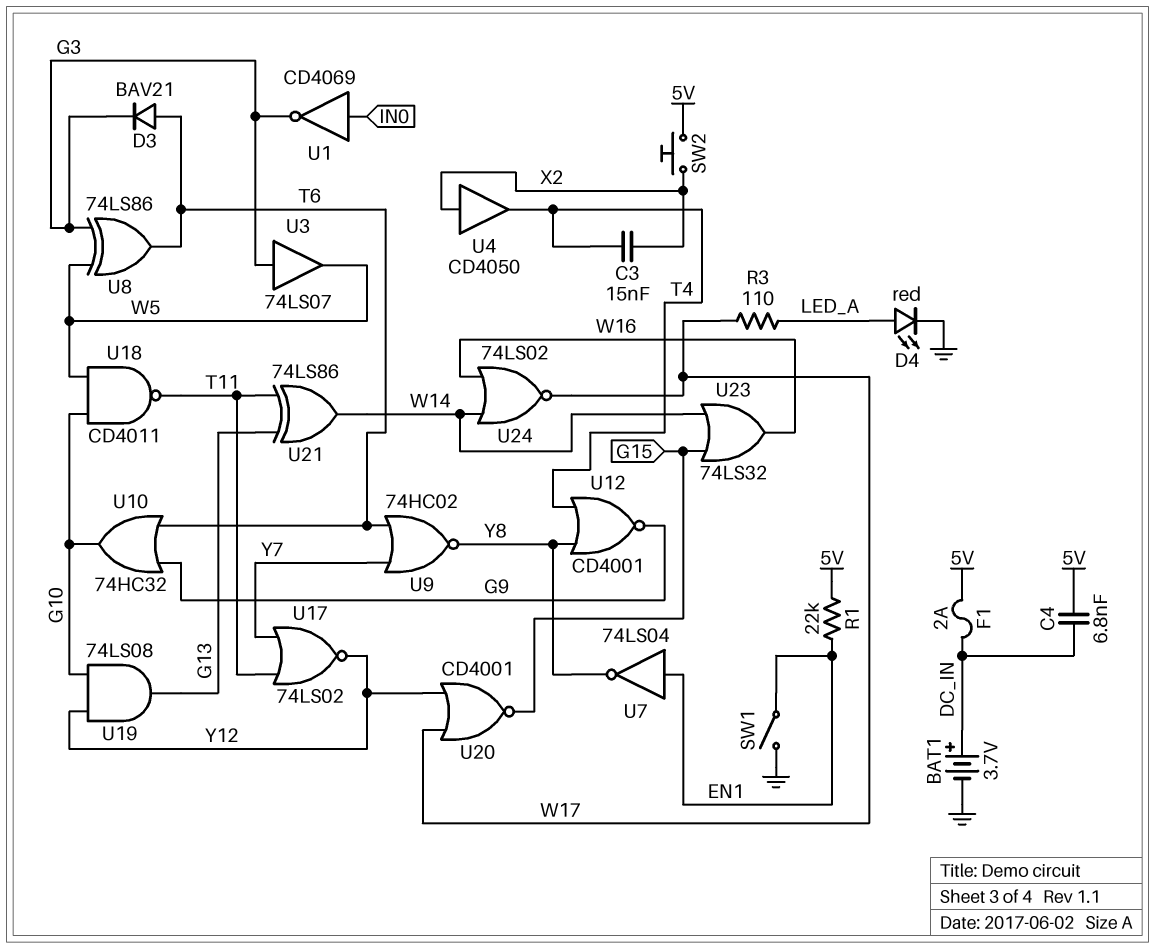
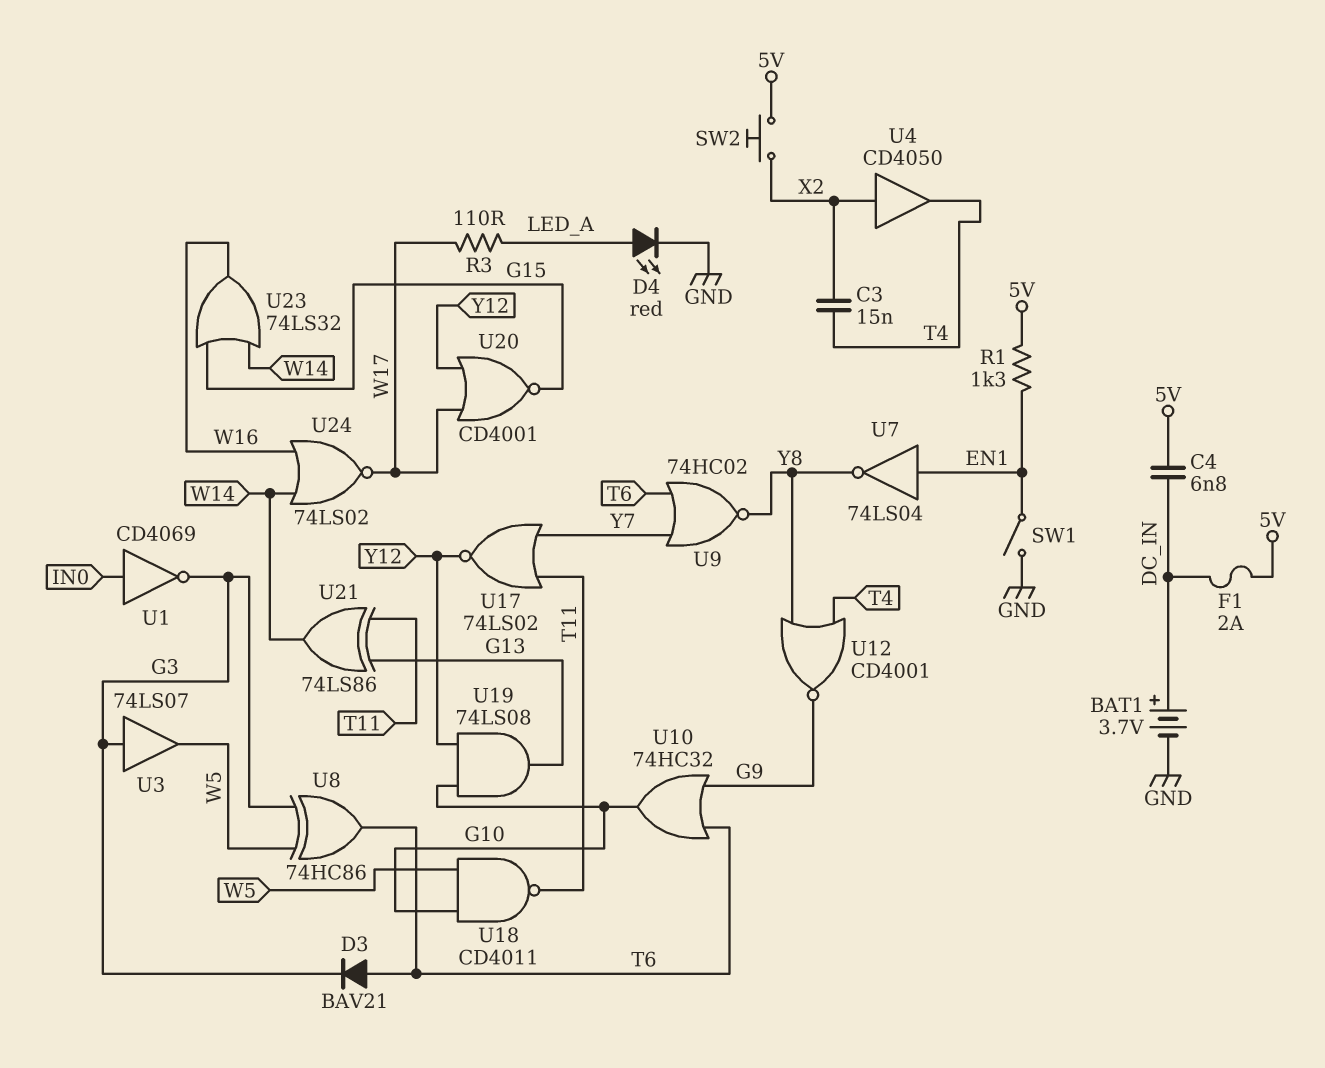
R1: 22k (5V, EN1) -> 1.3k (5V, EN1)
U8: XOR 74LS86 (in G3, in W5, out T6) -> XOR 74HC86 (in G3, in W5, out T6)

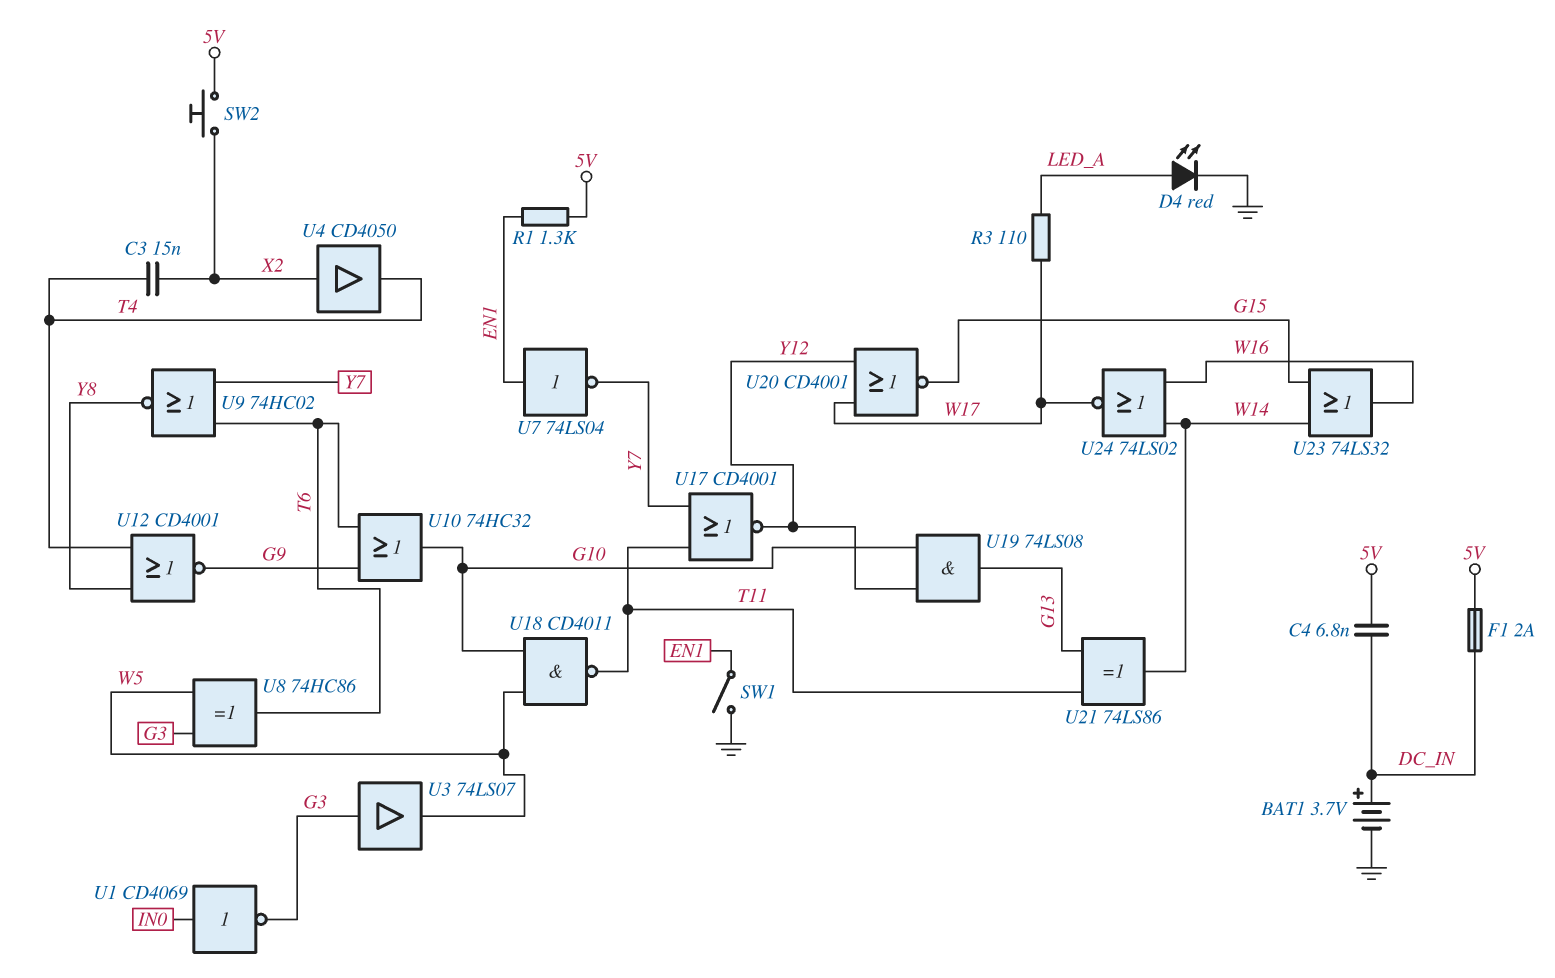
D3: diode BAV21 (A T6, K G3) -> none
U7: NOT 74LS04 (in EN1, out Y8) -> NOT 74LS04 (in EN1, out Y7)
U17: NOR 74LS02 (in T11, in Y7, out Y12) -> NOR CD4001 (in T11, in Y7, out Y12)

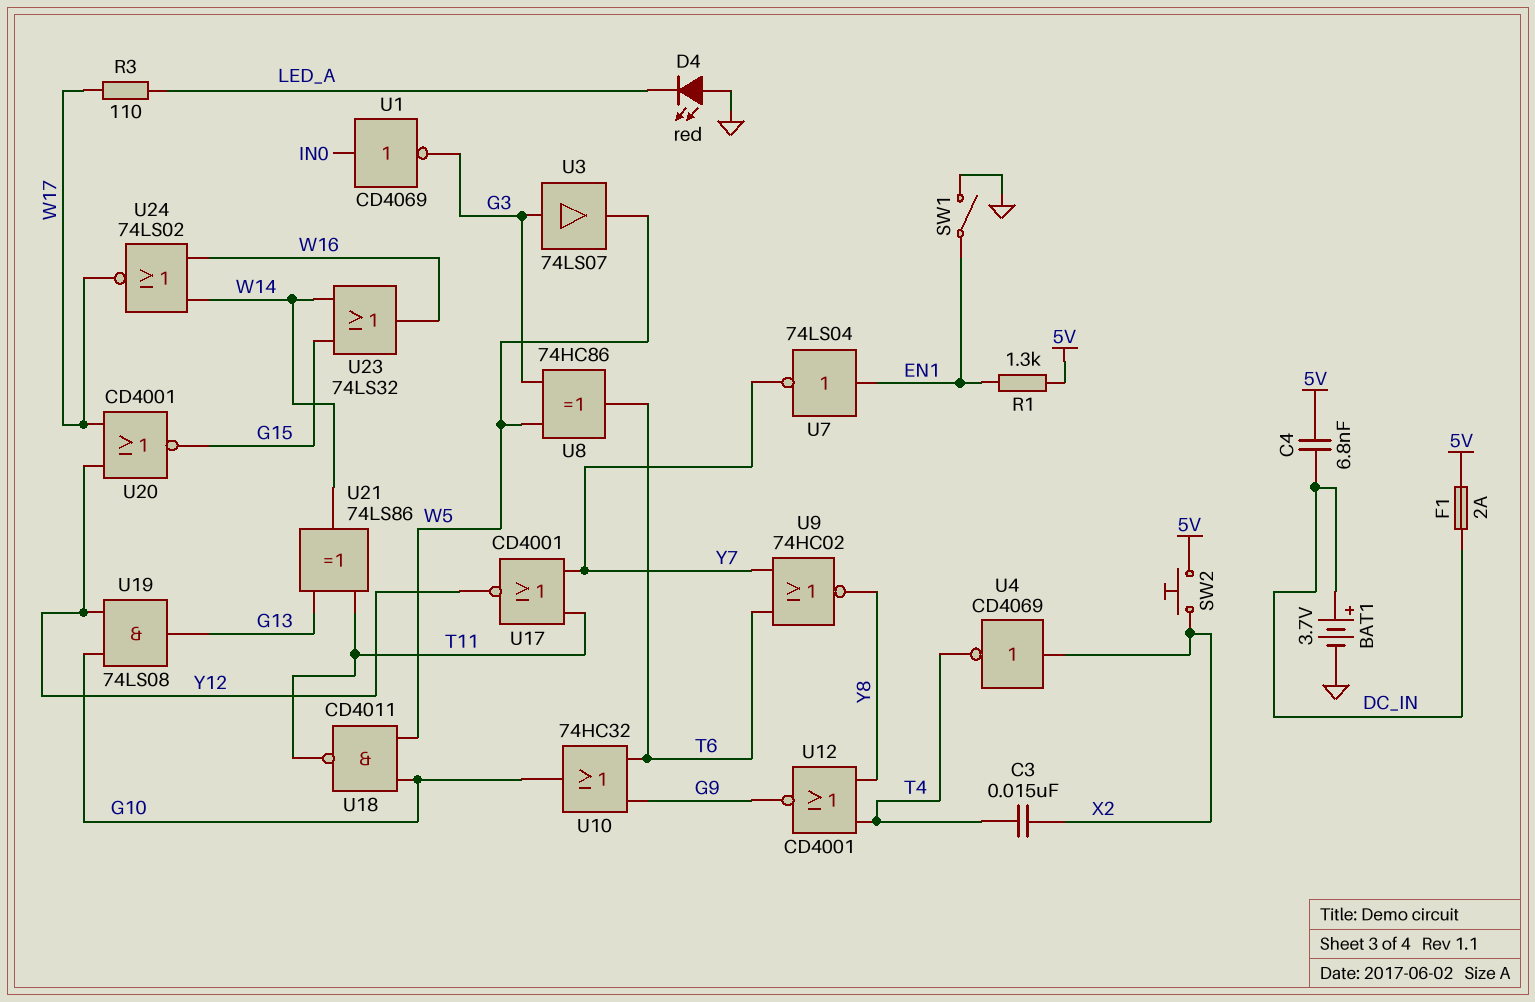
D4: LED red (A LED_A, K GND) -> LED red (A GND, K LED_A)
U4: buffer CD4050 (in X2, out T4) -> NOT CD4069 (in X2, out T4)

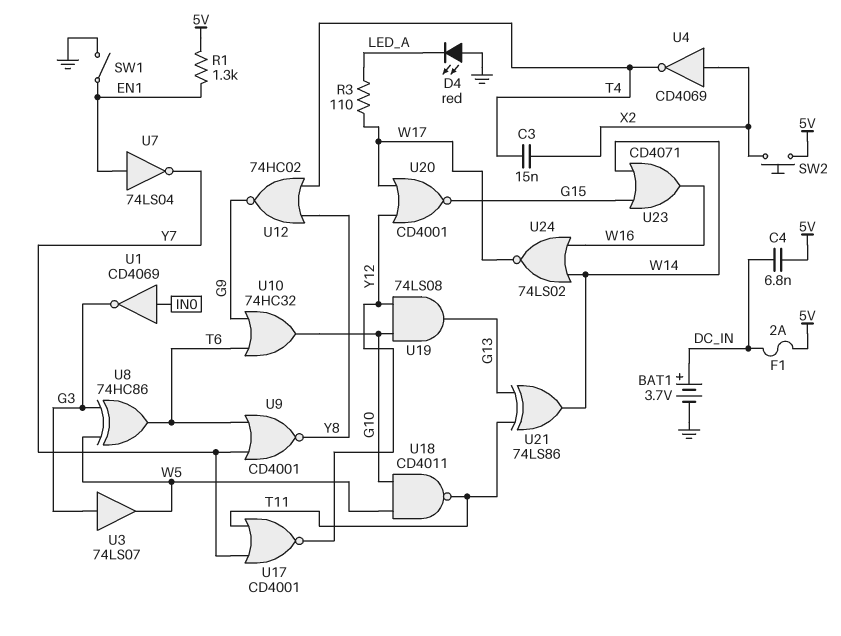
U9: NOR 74HC02 (in T6, in Y7, out Y8) -> NOR CD4001 (in T6, in Y7, out Y8)
U12: NOR CD4001 (in T4, in Y8, out G9) -> NOR 74HC02 (in T4, in Y8, out G9)
U23: OR 74LS32 (in G15, in W14, out W16) -> OR CD4071 (in G15, in W14, out W16)

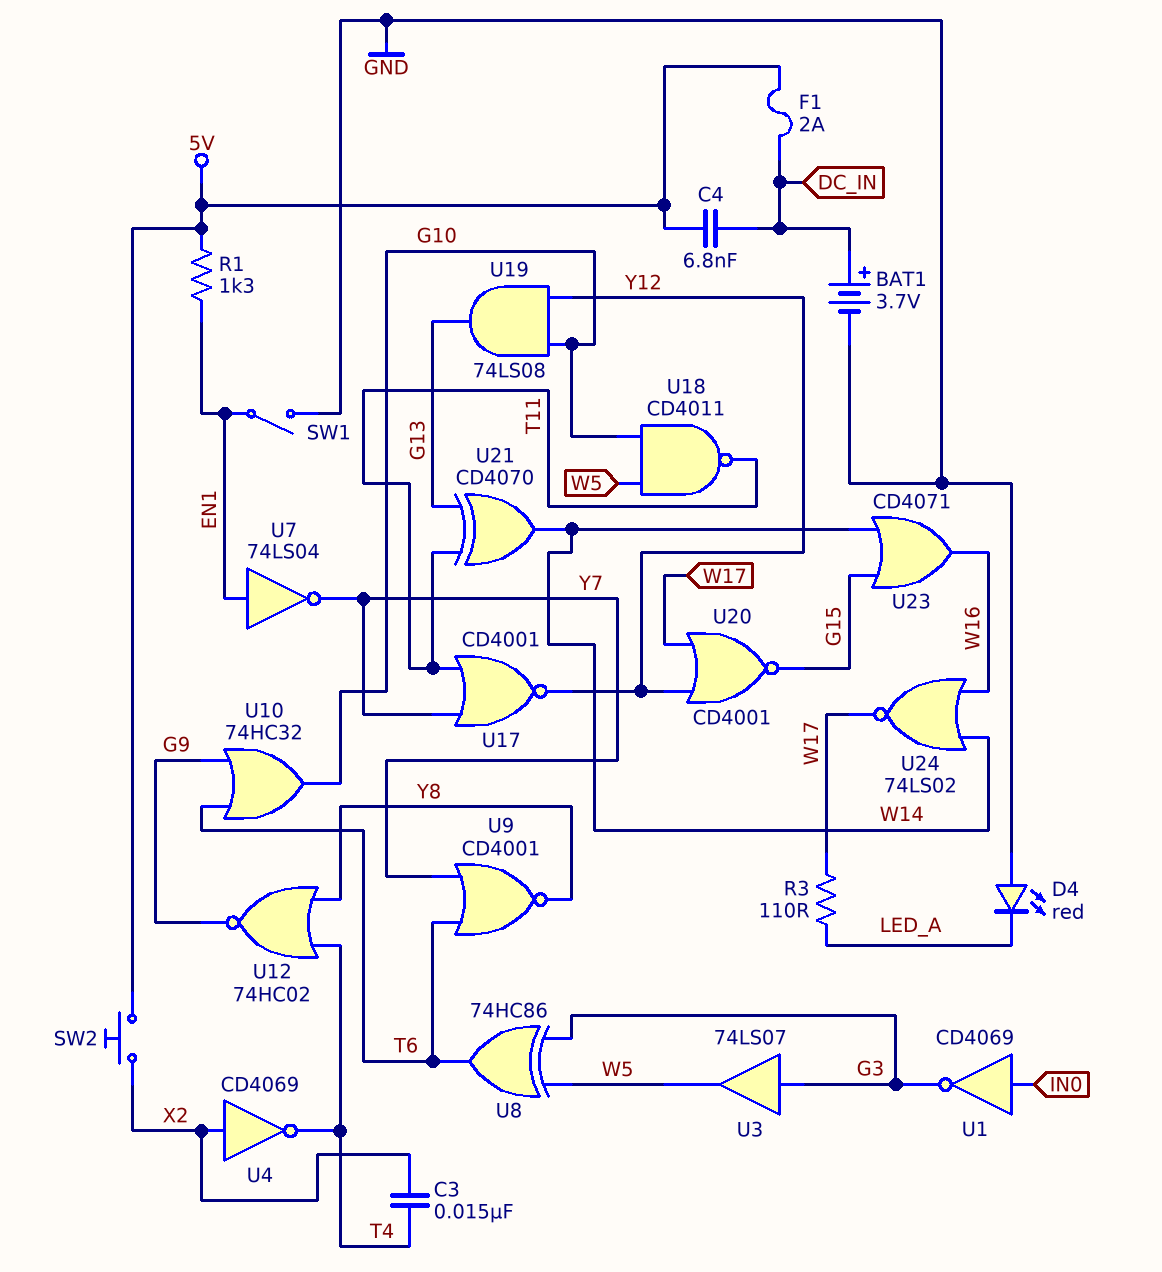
U21: XOR 74LS86 (in G13, in T11, out W14) -> XOR CD4070 (in G13, in T11, out W14)

